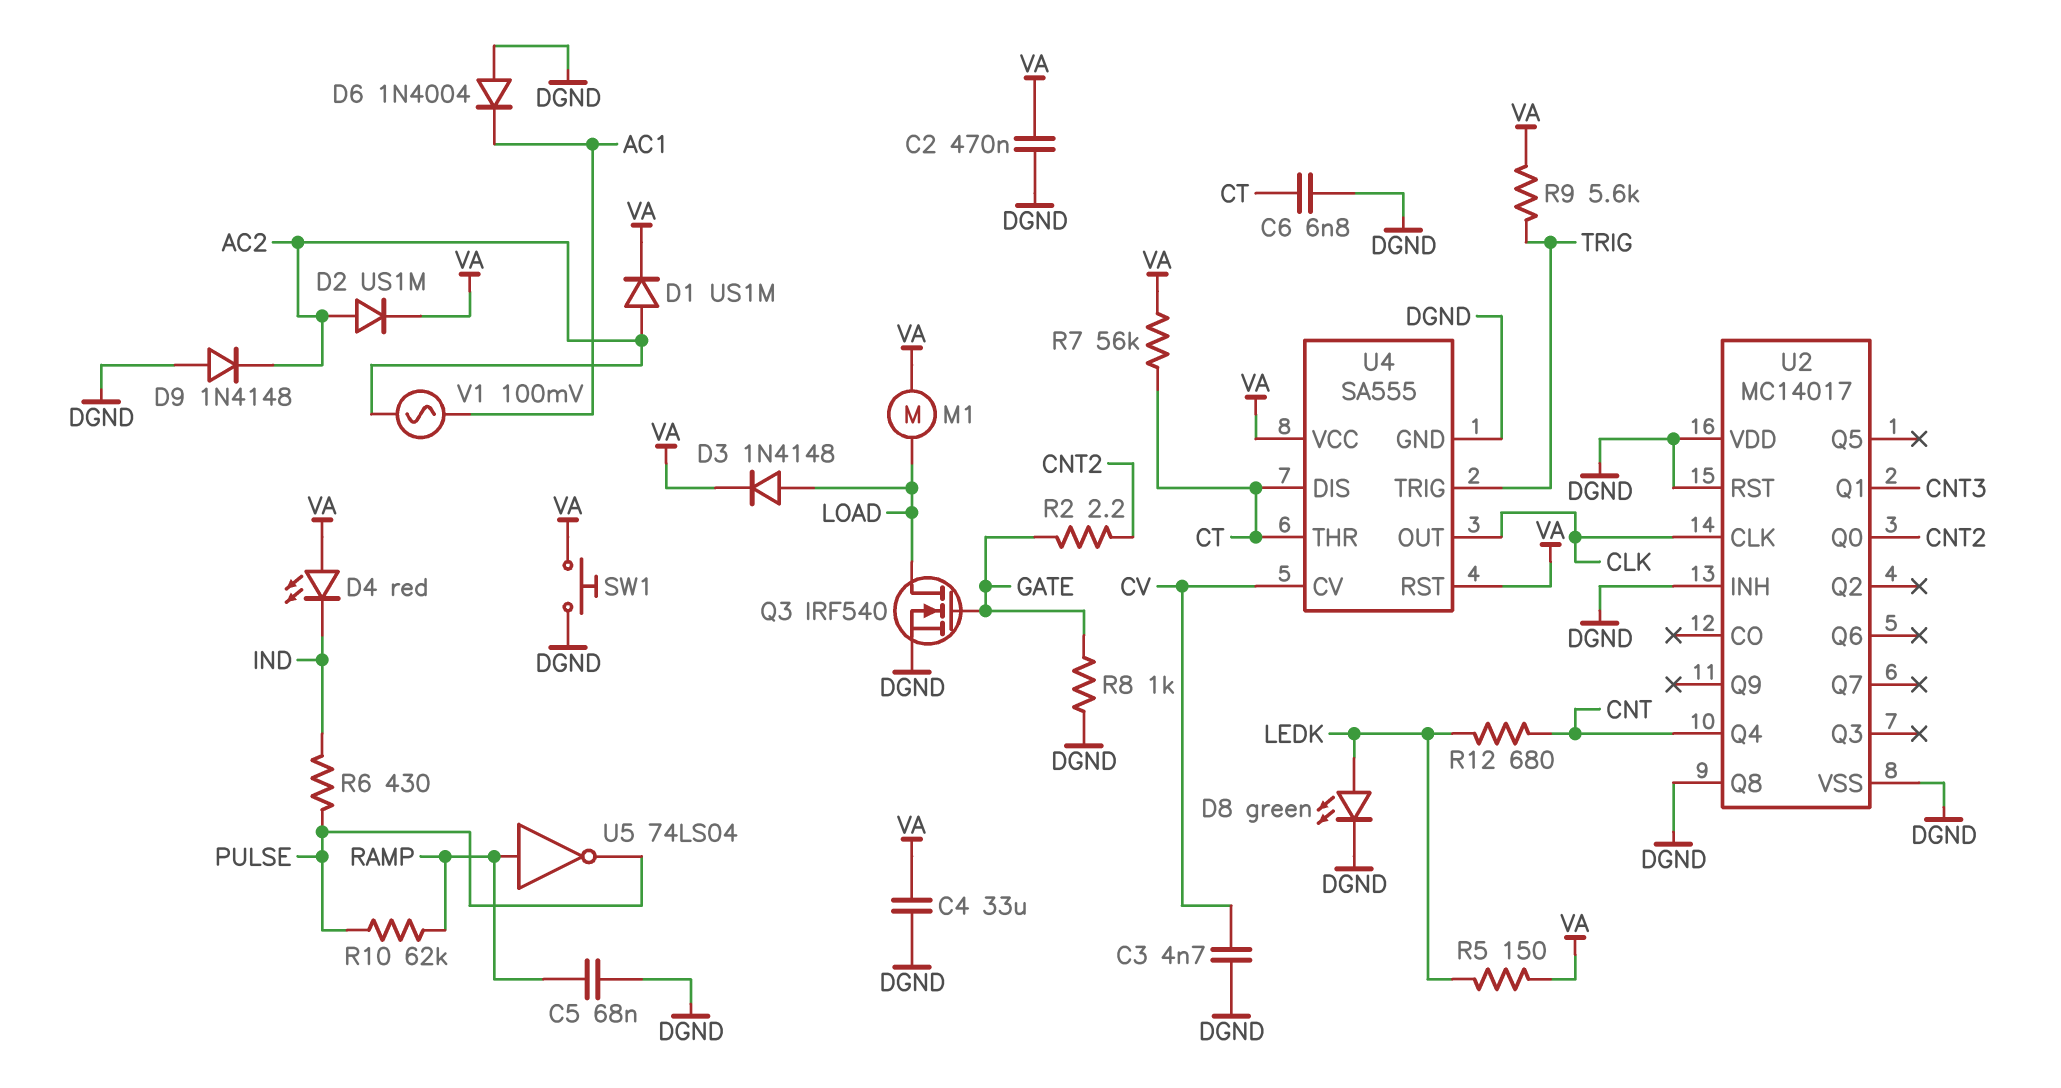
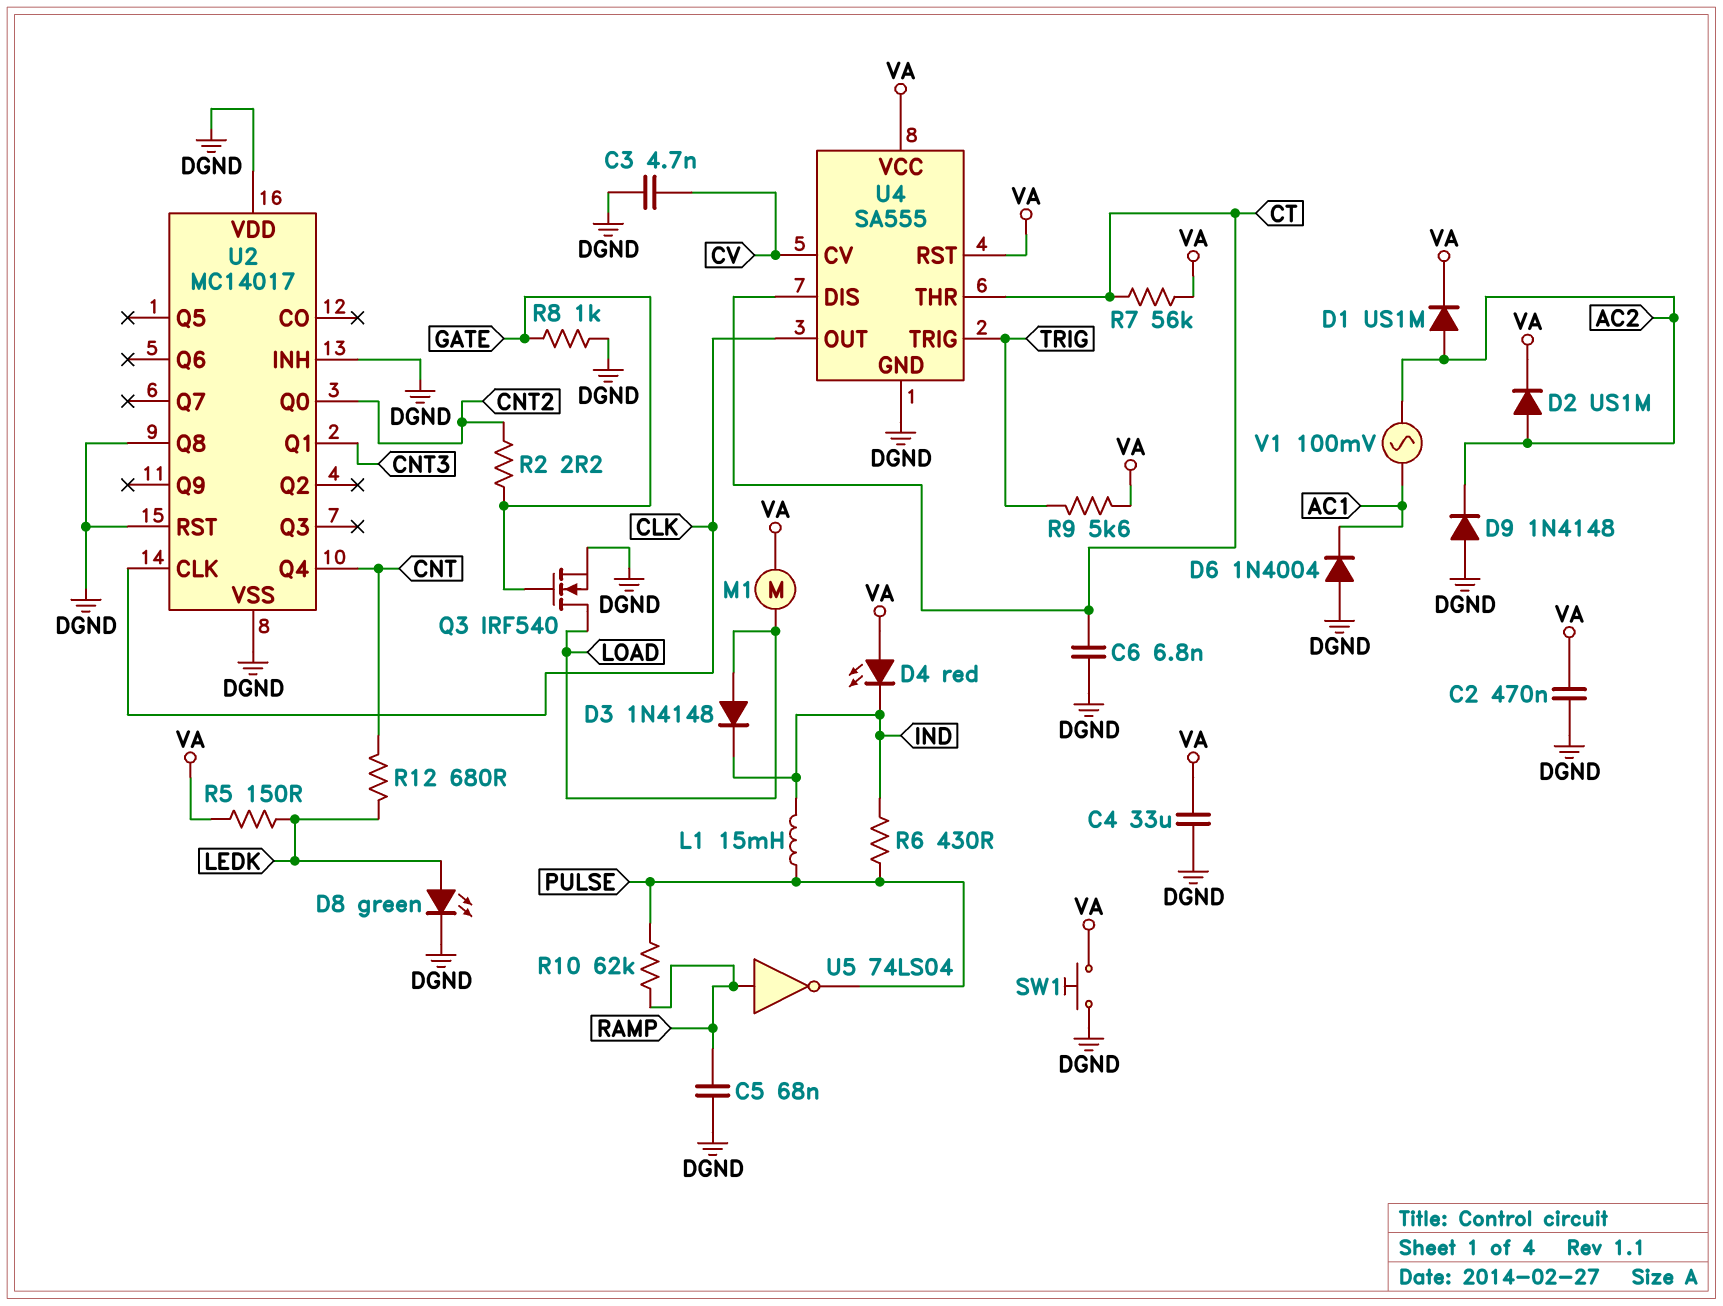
D3: diode 1N4148 (A LOAD, K VA) -> diode 1N4148 (A LOAD, K IND)
L1: none -> 15mH (IND, PULSE)

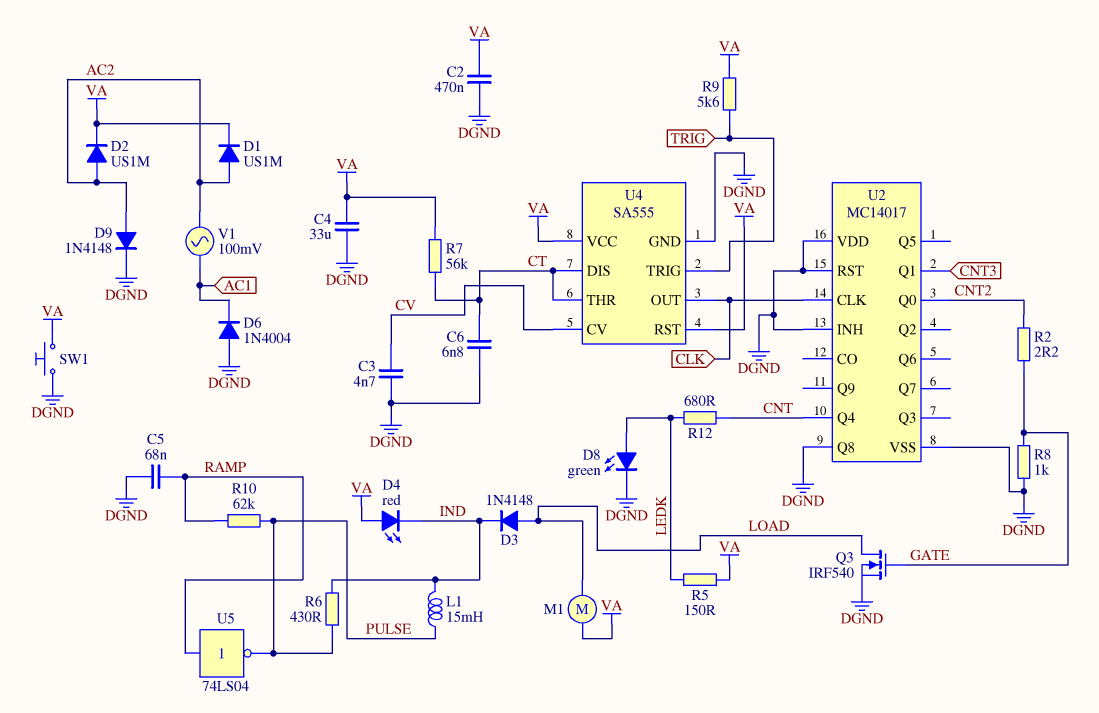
D9: diode 1N4148 (A DGND, K AC2) -> diode 1N4148 (A AC2, K DGND)

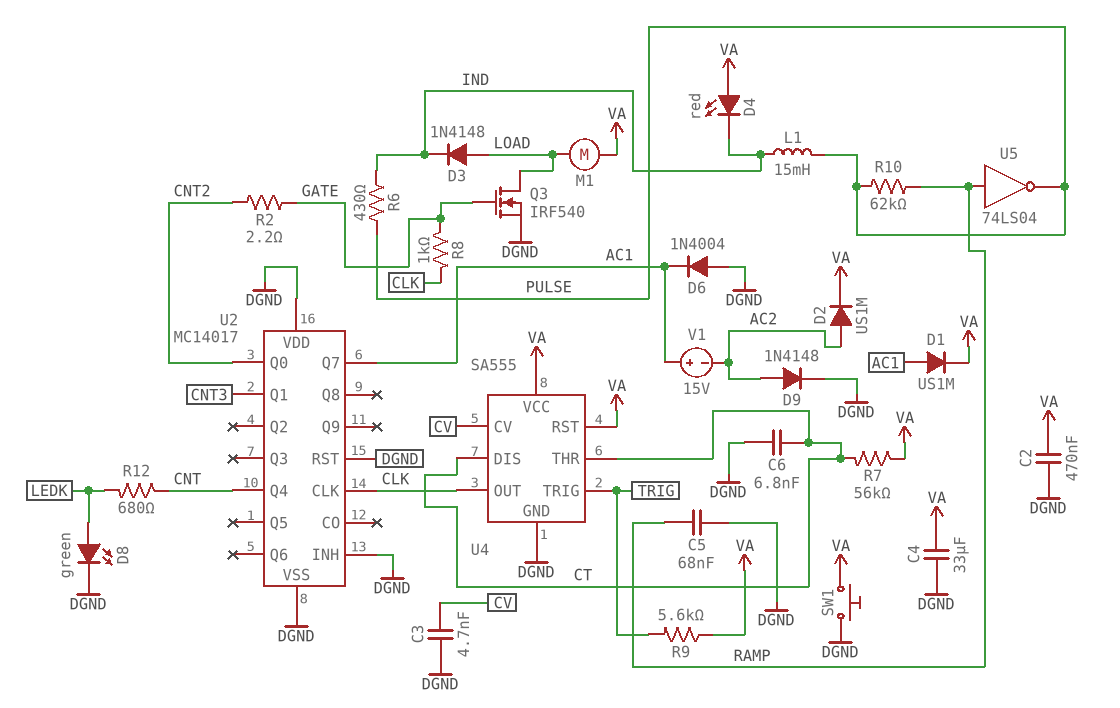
D1: diode US1M (A AC2, K VA) -> diode US1M (A AC1, K VA)
R5: 150 (LEDK, VA) -> none
R8: 1k (DGND, GATE) -> 1k (CLK, GATE)
U2 pin Q7: none -> AC1
U2 pin Q8: DGND -> none
V1: AC 100mV (AC1, AC2) -> 15V (plus AC1, minus AC2)

